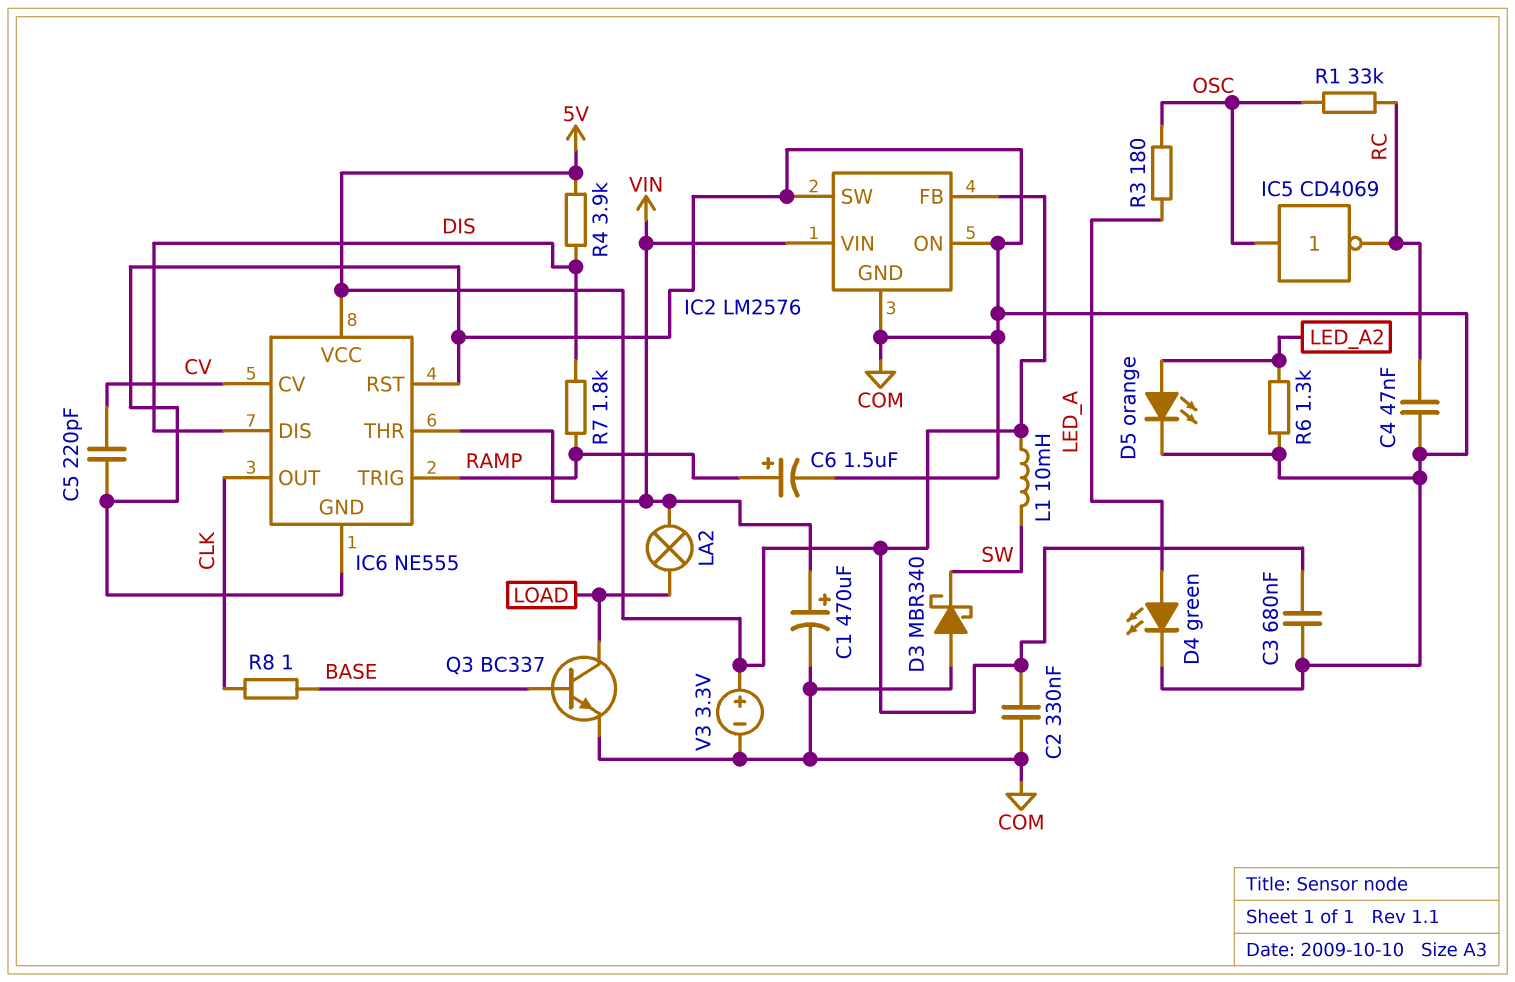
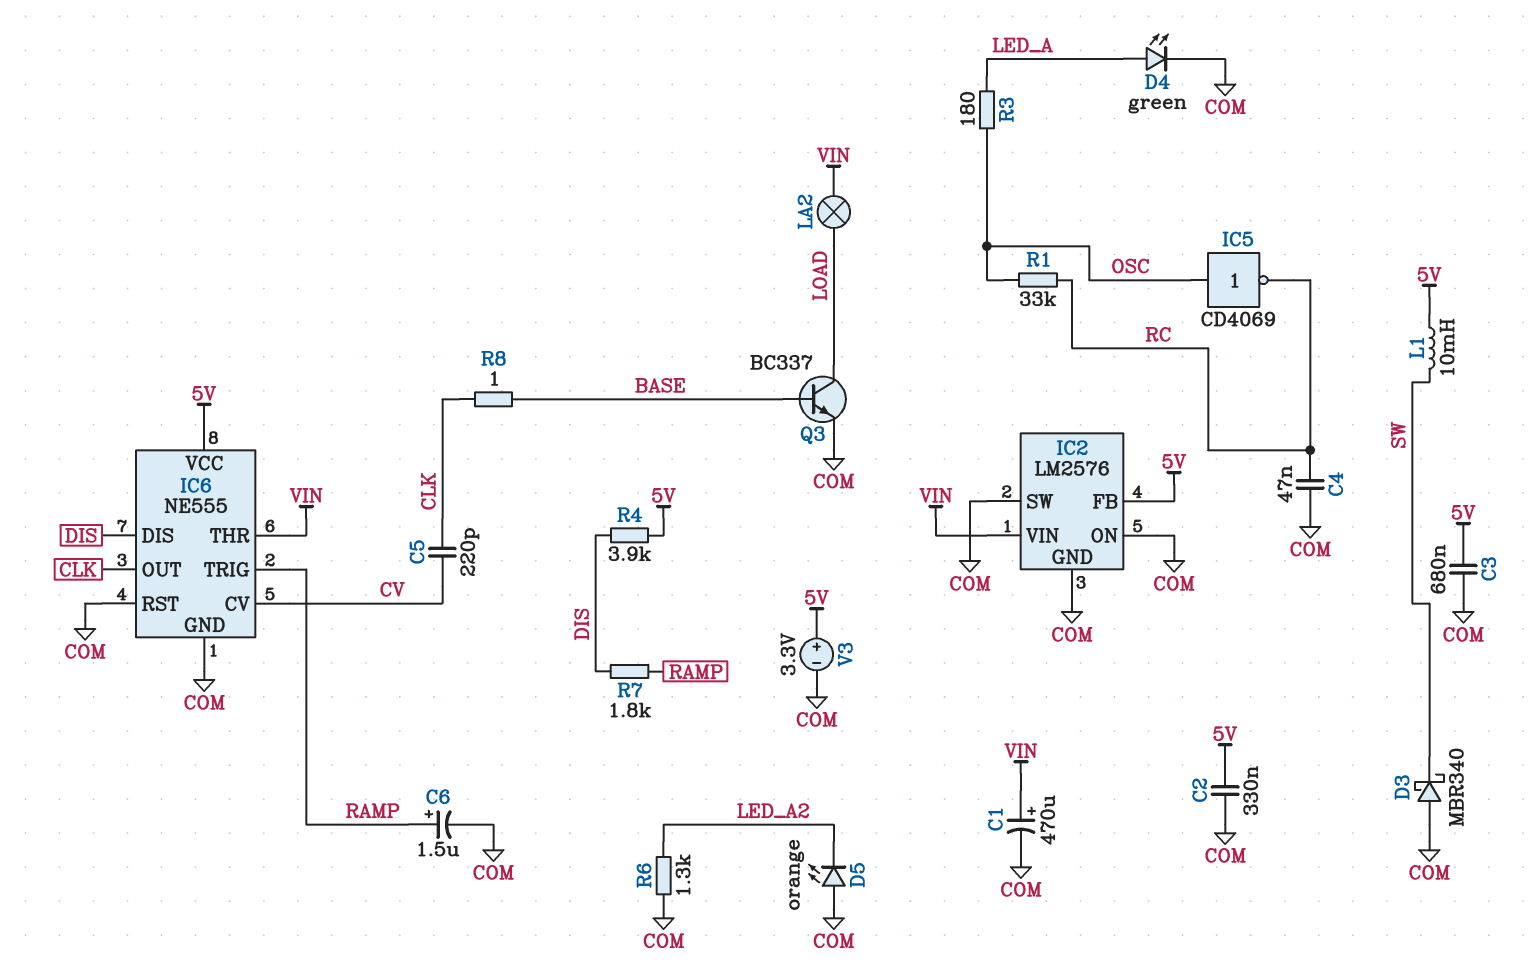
C5: 220pF (COM, CV) -> 220pF (CLK, CV)
D5: LED orange (A LED_A2, K COM) -> LED orange (A COM, K LED_A2)

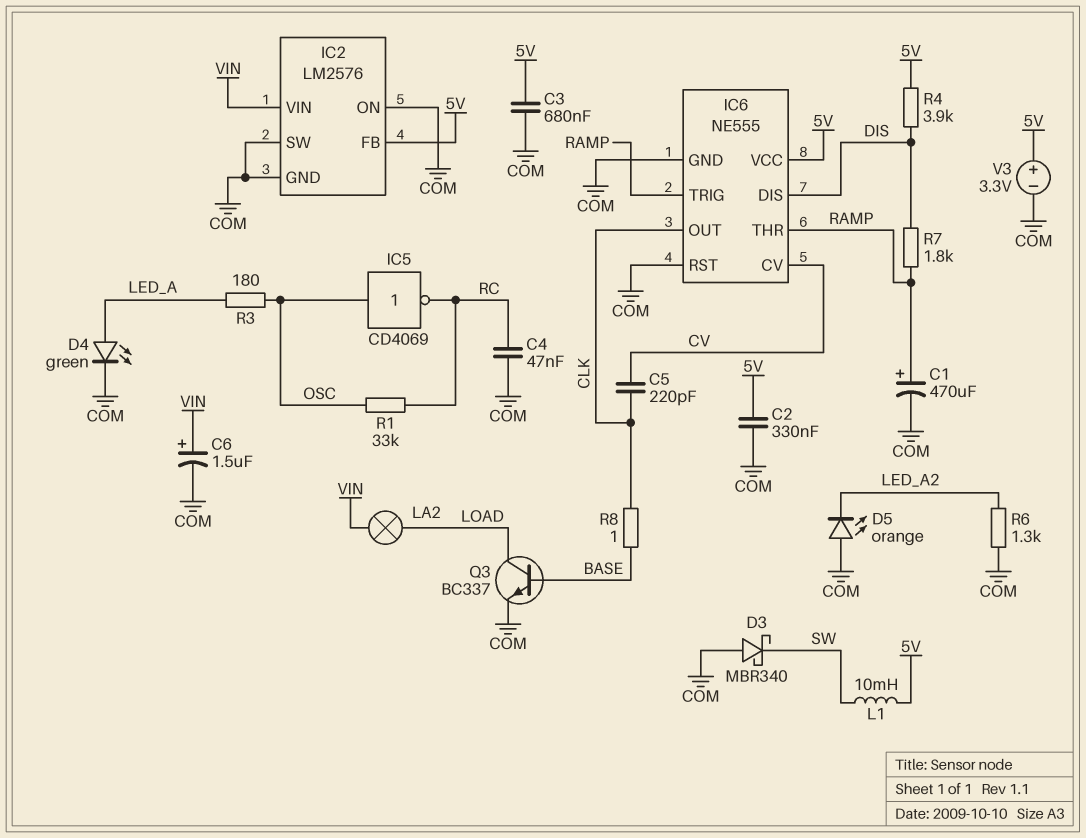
C1: 470uF (plus VIN, minus COM) -> 470uF (plus RAMP, minus COM)
C6: 1.5uF (plus RAMP, minus COM) -> 1.5uF (plus VIN, minus COM)
IC6 pin THR: VIN -> RAMP

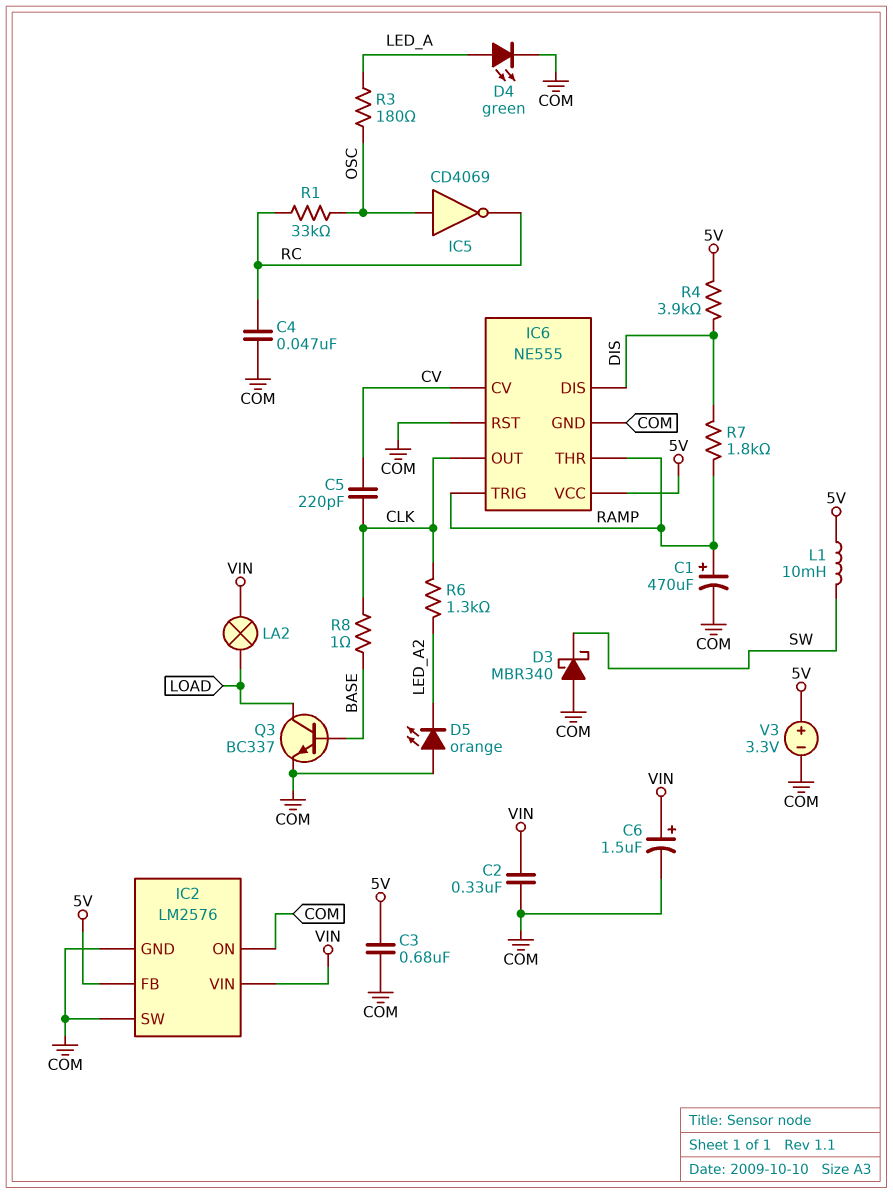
C2: 330nF (5V, COM) -> 330nF (COM, VIN)
R6: 1.3k (COM, LED_A2) -> 1.3k (CLK, LED_A2)

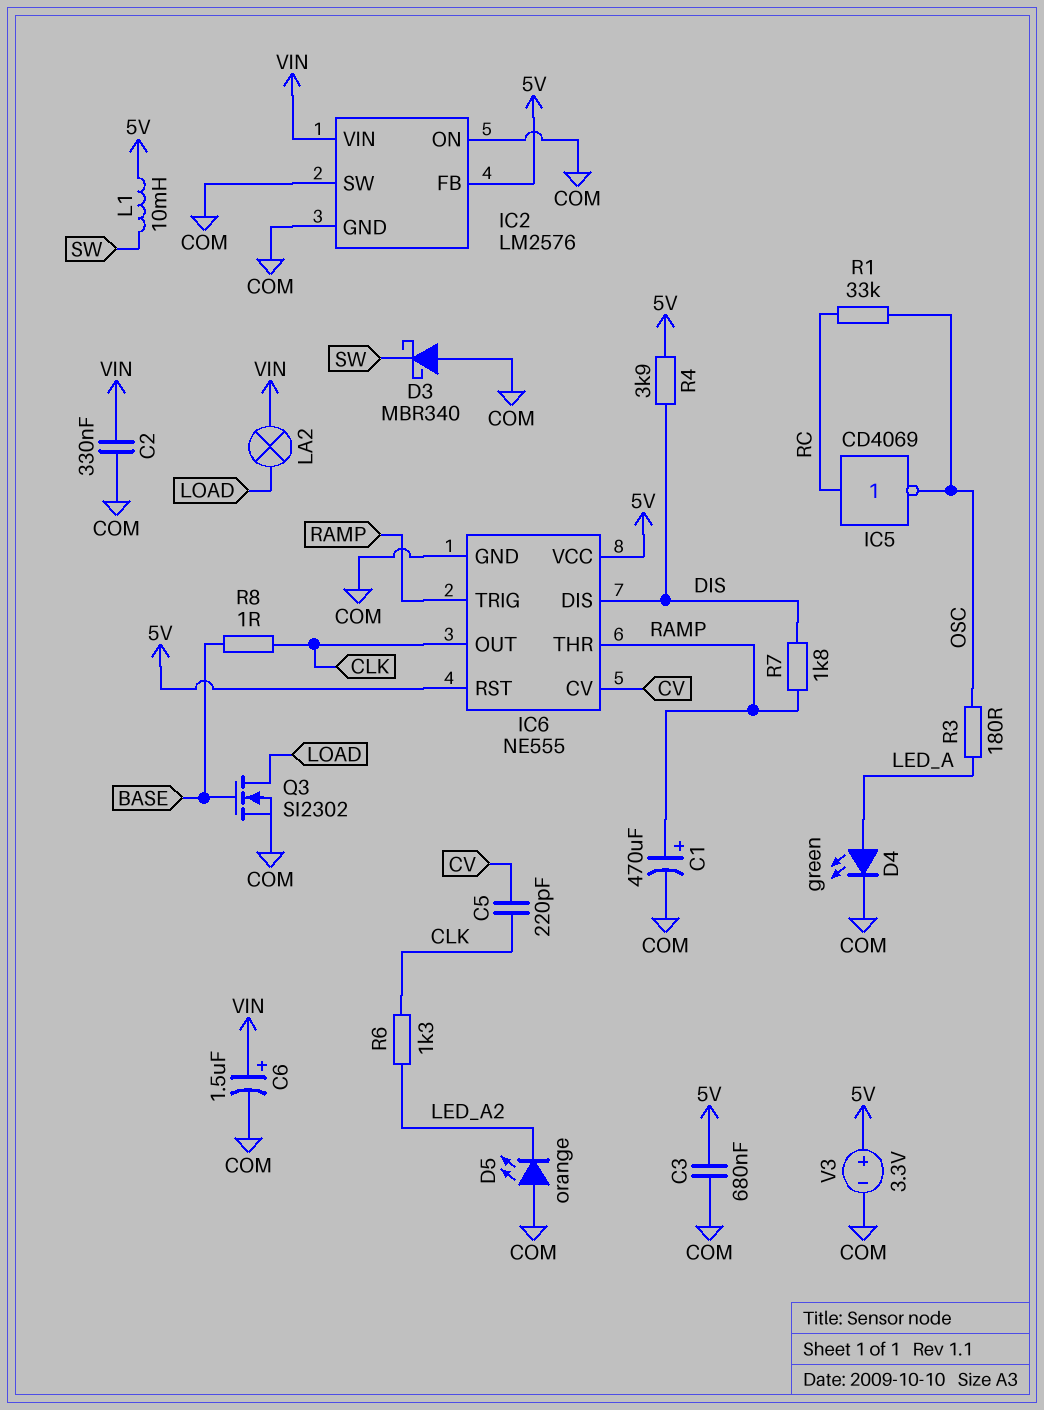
C4: 47nF (COM, RC) -> none
IC5: NOT CD4069 (in OSC, out RC) -> NOT CD4069 (in RC, out OSC)
IC6 pin RST: COM -> 5V
Q3: NPN BC337 (B BASE, C LOAD, E COM) -> NMOS SI2302 (G BASE, D LOAD, S COM)

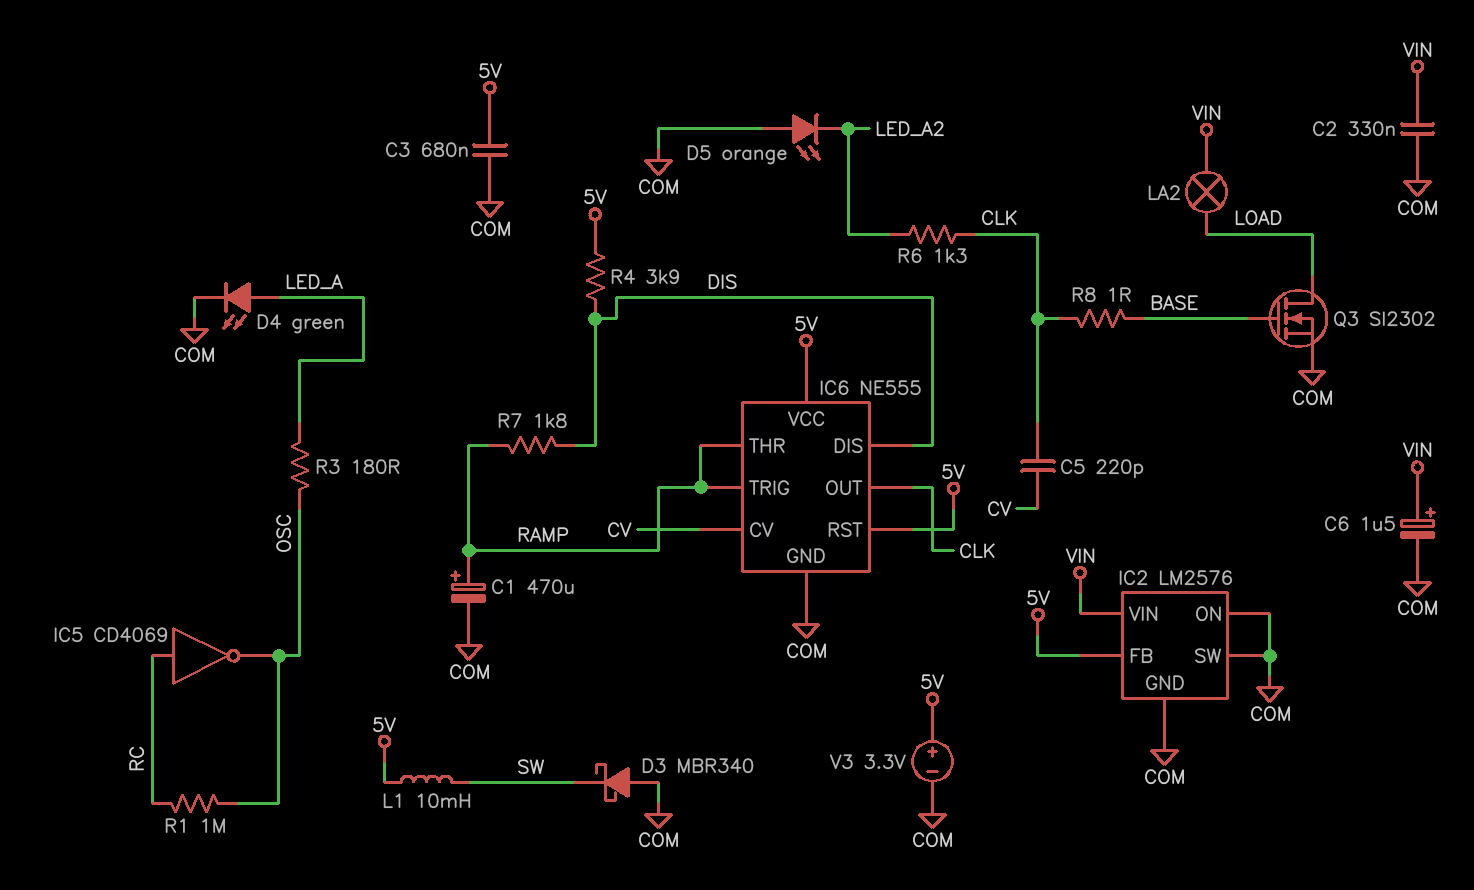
R1: 33k (OSC, RC) -> 1M (OSC, RC)

